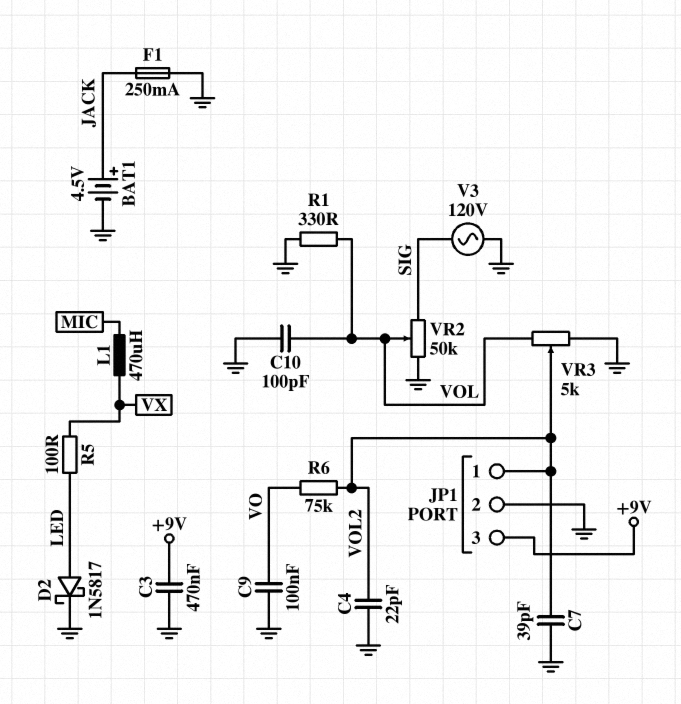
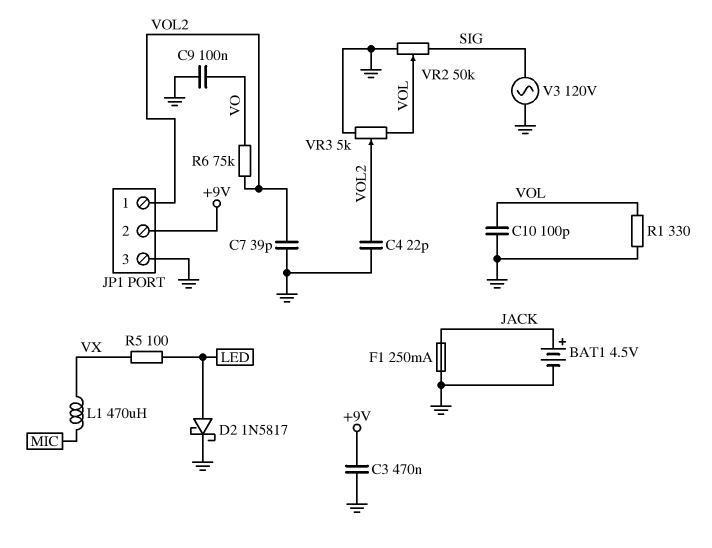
JP1 pin 2: GND -> +9V
JP1 pin 3: +9V -> GND

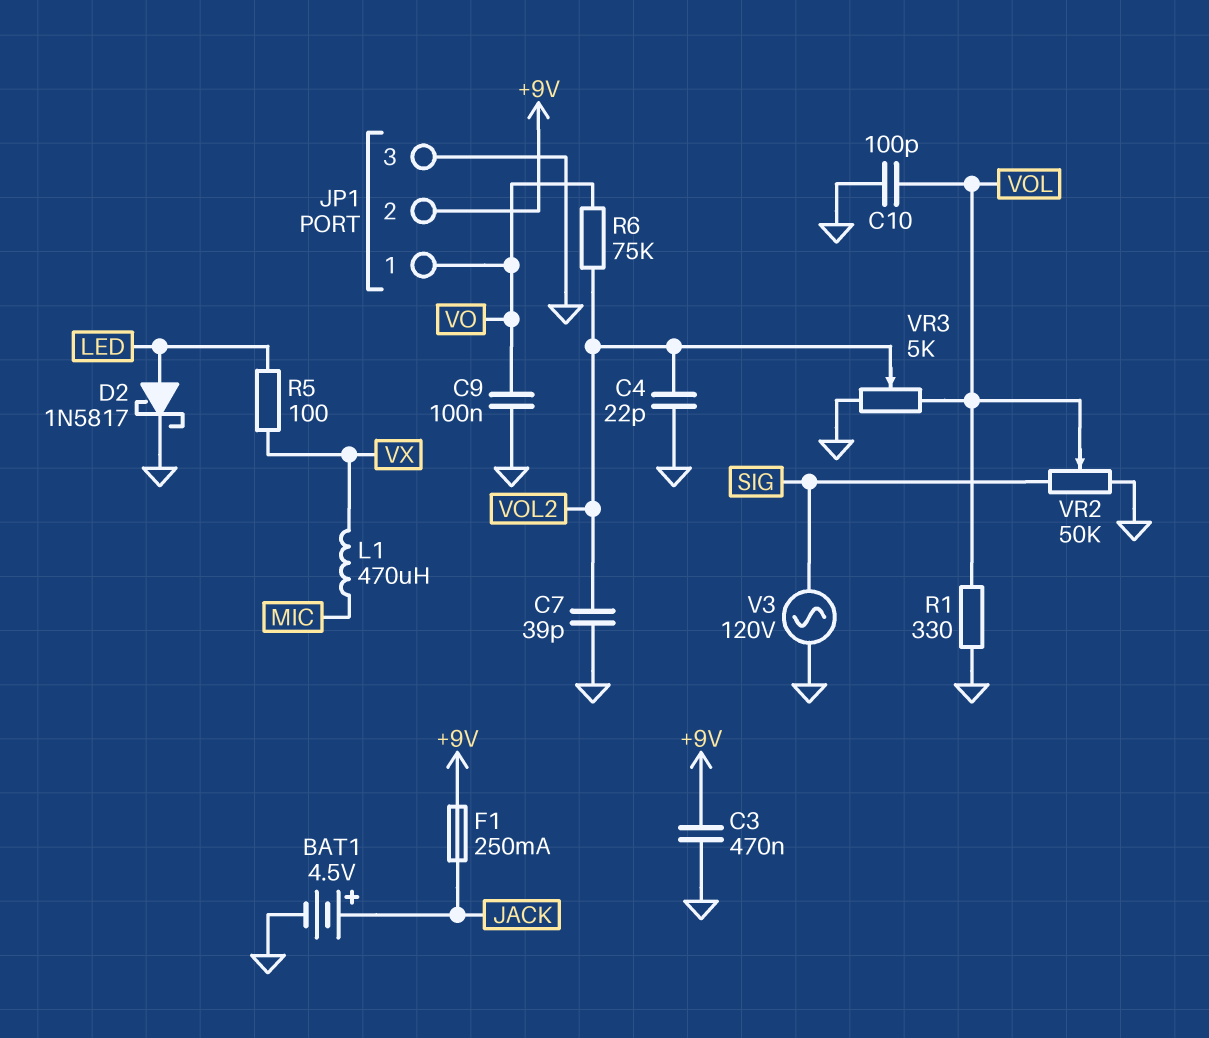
F1: 250mA (GND, JACK) -> 250mA (+9V, JACK)
JP1 pin 1: VOL2 -> VO

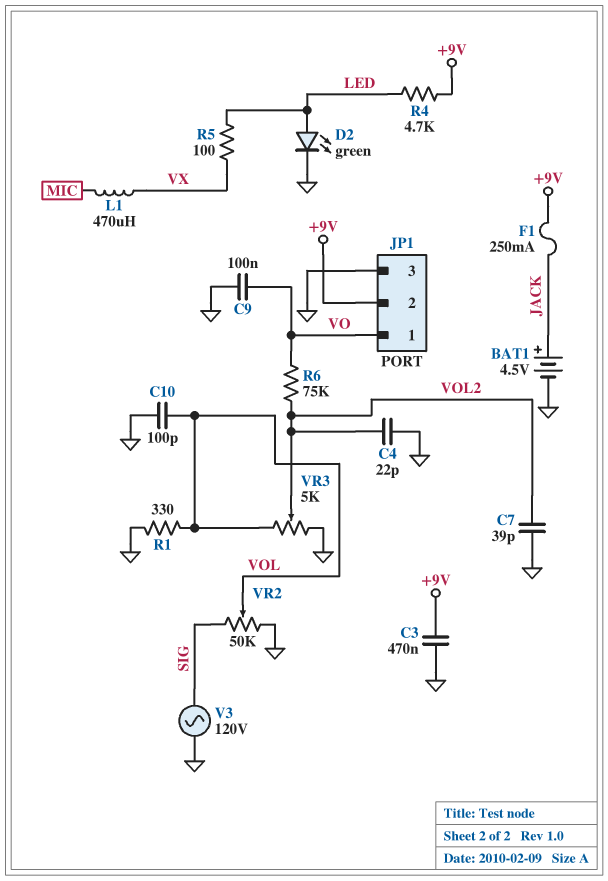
D2: schottky 1N5817 (A LED, K GND) -> LED green (A LED, K GND)
R4: none -> 4.7k (+9V, LED)

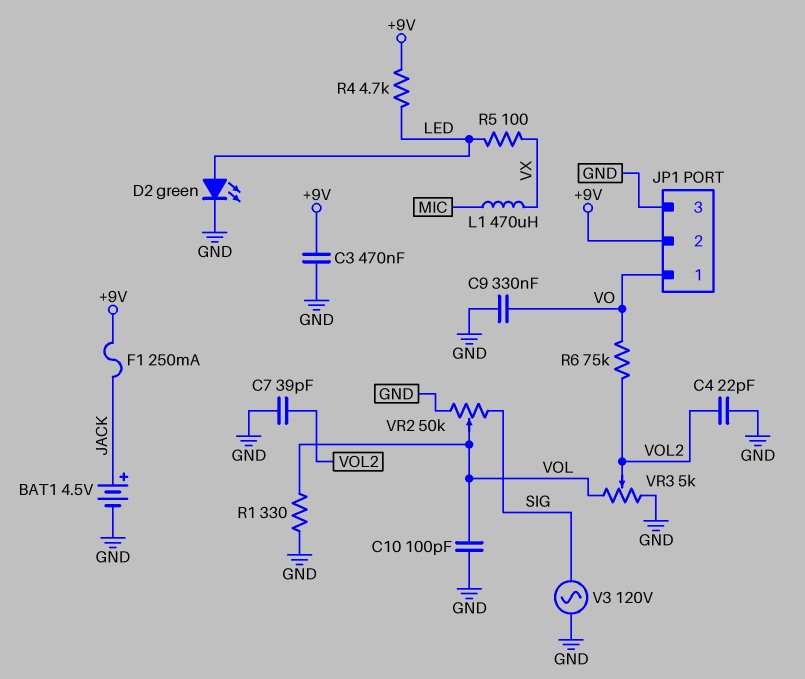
C9: 100nF (GND, VO) -> 330nF (GND, VO)

